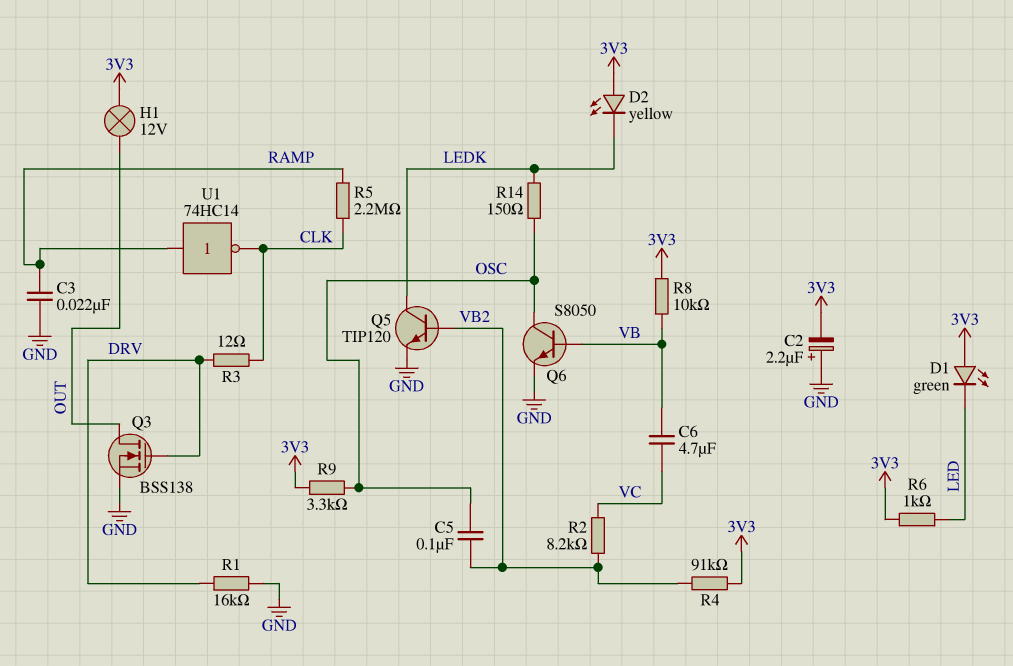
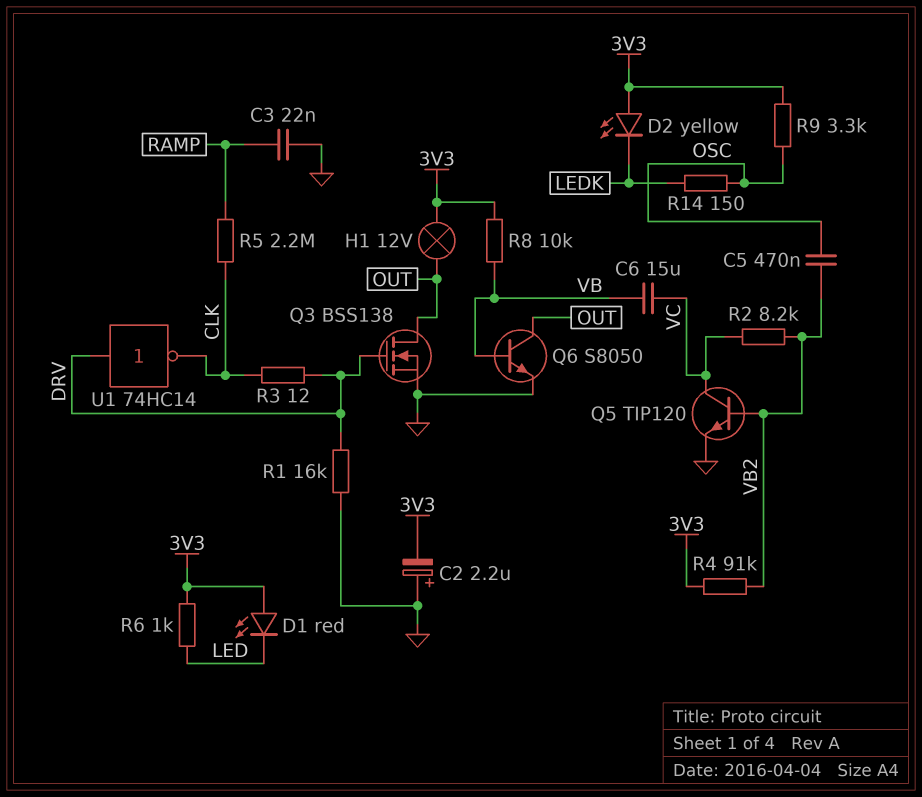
C5: 100nF (OSC, VB2) -> 470nF (OSC, VB2)
C6: 4.7uF (VB, VC) -> 15uF (VB, VC)
D1: LED green (A 3V3, K LED) -> LED red (A 3V3, K LED)
Q5: NPN TIP120 (B VB2, C LEDK, E GND) -> NPN TIP120 (B VB2, C VC, E GND)
Q6: NPN S8050 (B VB, C OSC, E GND) -> NPN S8050 (B VB, C OUT, E GND)
U1: NOT 74HC14 (in RAMP, out CLK) -> NOT 74HC14 (in DRV, out CLK)

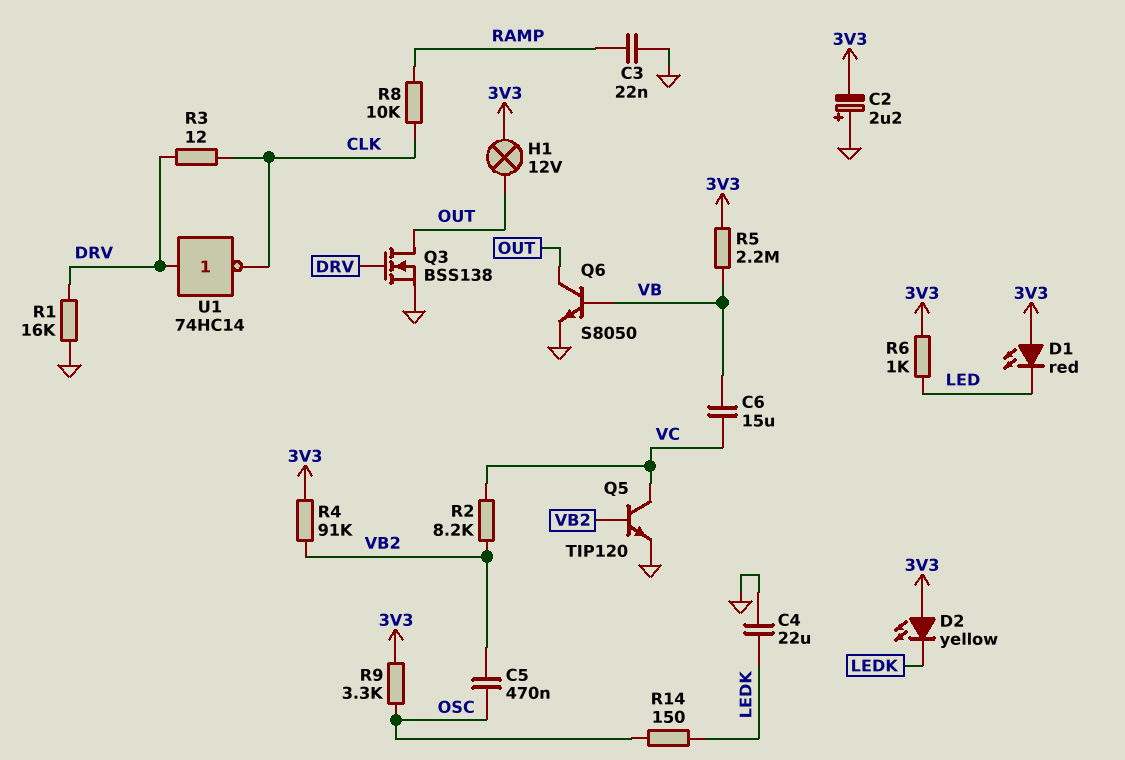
C4: none -> 22uF (GND, LEDK)
R5: 2.2M (CLK, RAMP) -> 2.2M (3V3, VB)
R8: 10k (3V3, VB) -> 10k (CLK, RAMP)

